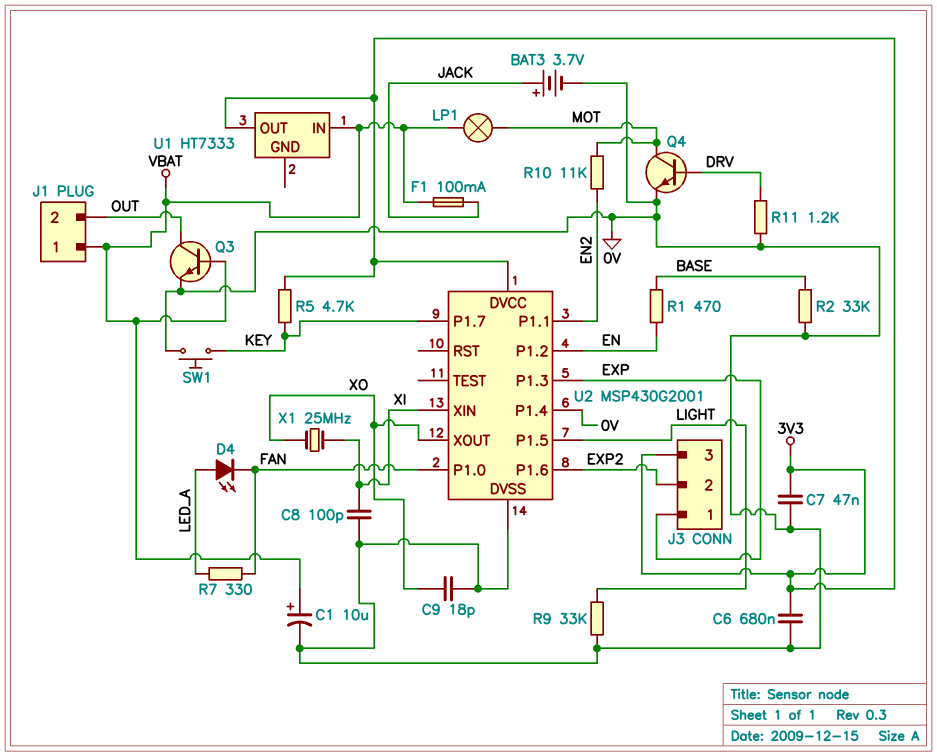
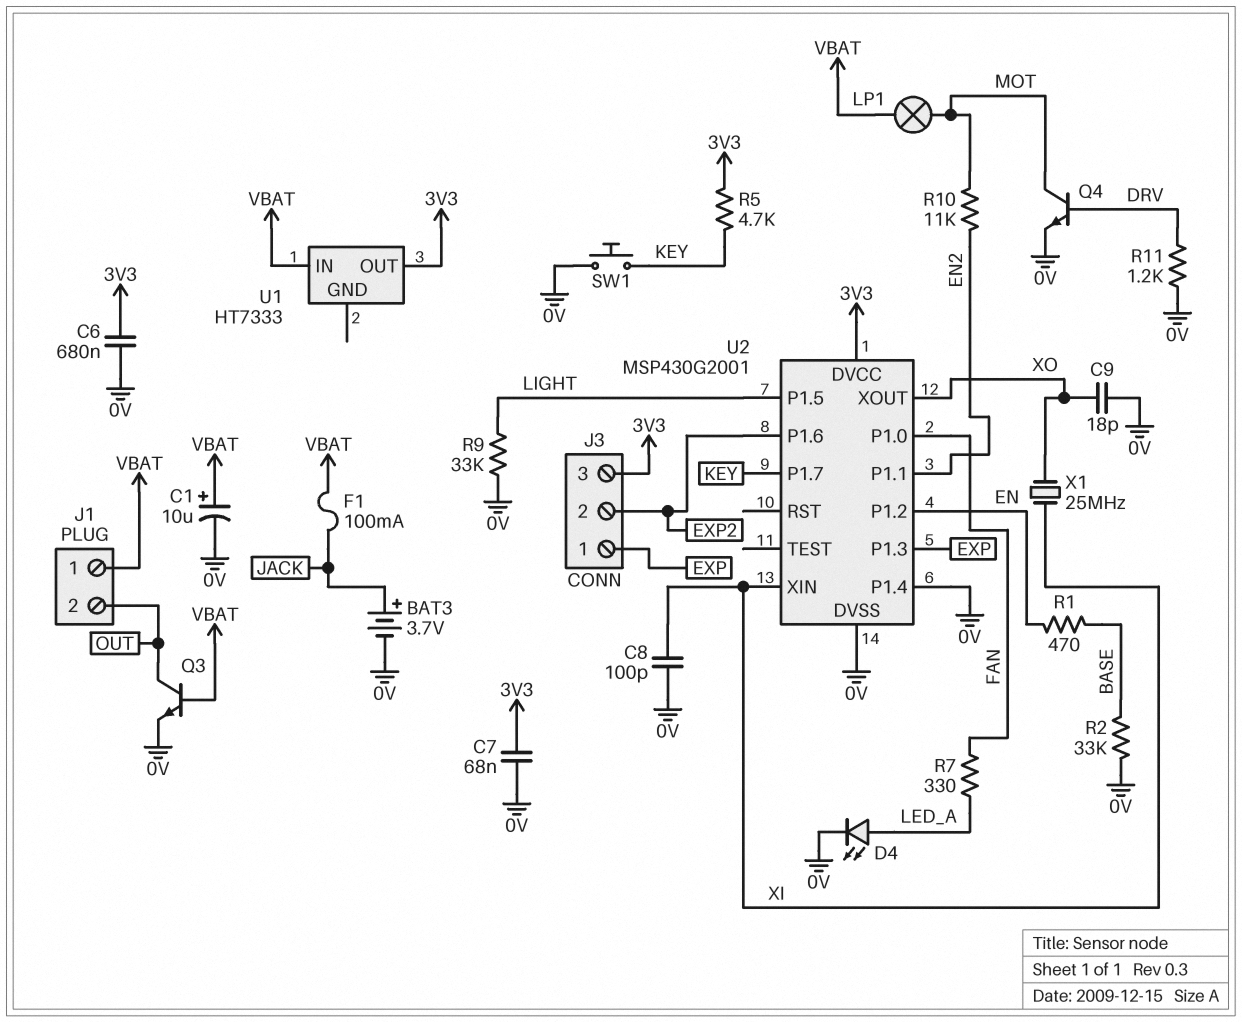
C7: 47nF (0V, 3V3) -> 68nF (0V, 3V3)
D4: LED (A LED_A, K FAN) -> LED (A LED_A, K 0V)

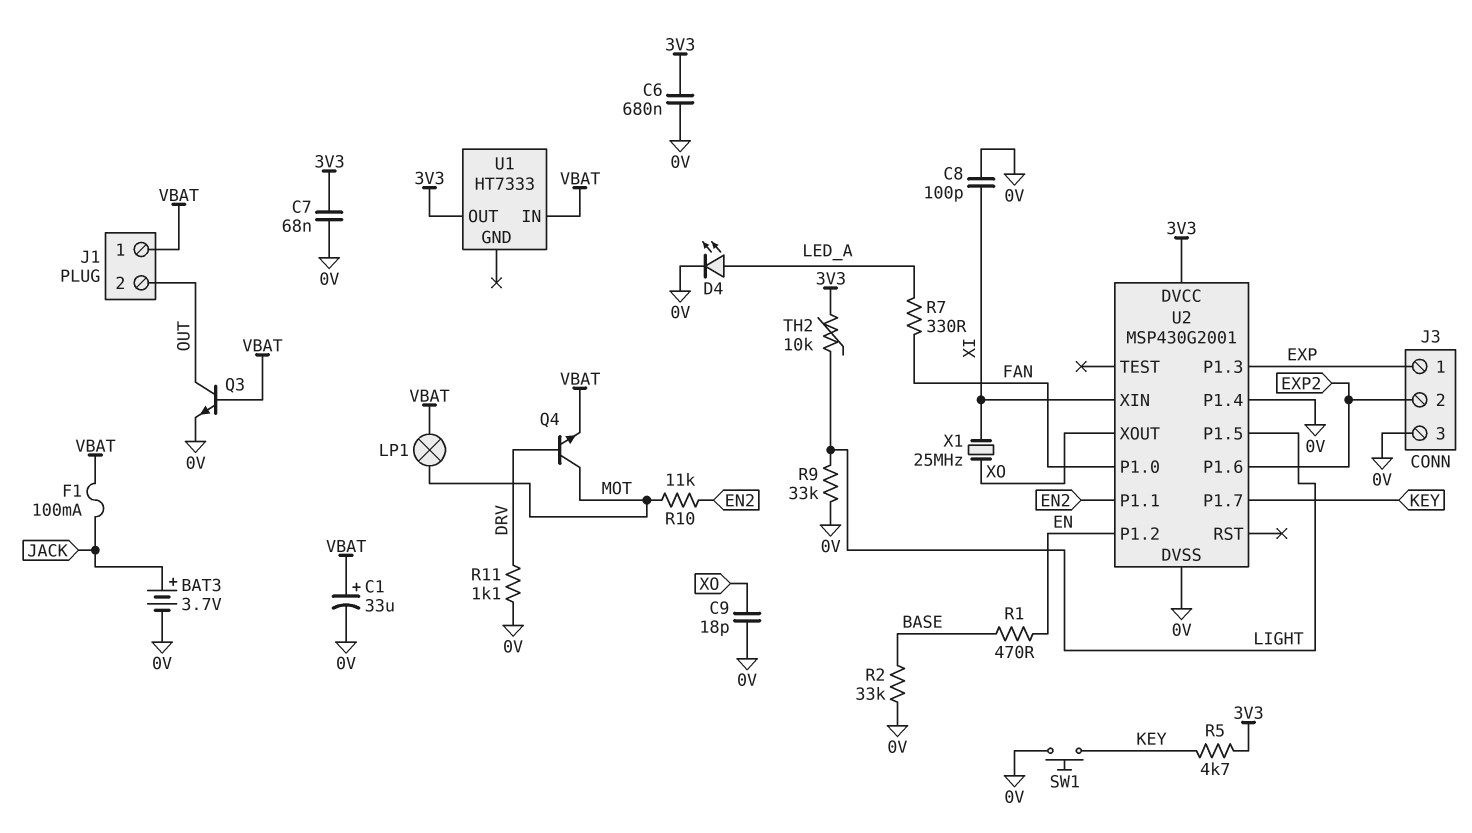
C1: 10uF (plus VBAT, minus 0V) -> 33uF (plus VBAT, minus 0V)
J3 pin 3: 3V3 -> 0V
Q4: NPN (B DRV, C MOT, E 0V) -> NPN (B DRV, C MOT, E VBAT)
R11: 1.2k (0V, DRV) -> 1.1k (0V, DRV)
TH2: none -> 10k (3V3, LIGHT)

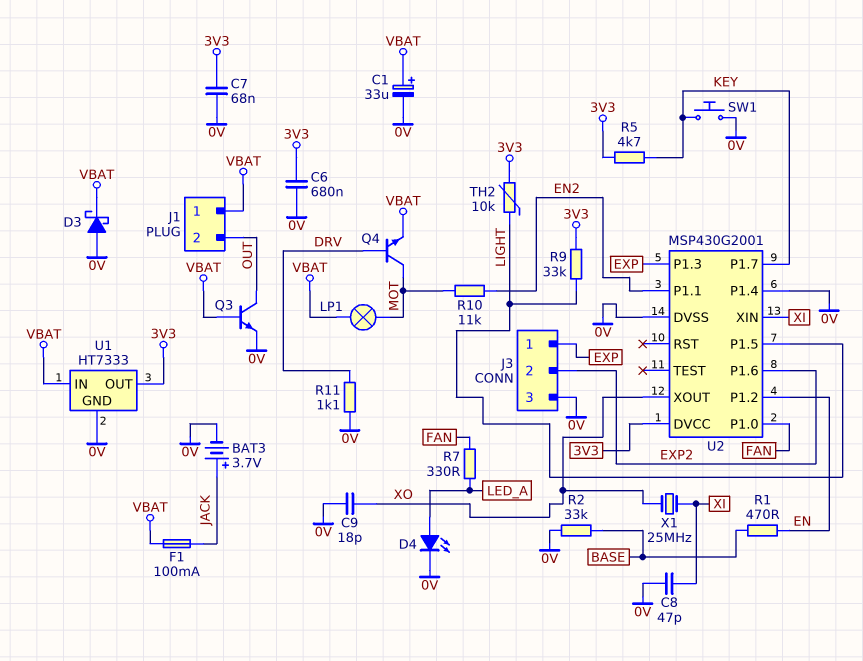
C8: 100pF (0V, XI) -> 47pF (0V, XI)
D3: none -> schottky (A 0V, K VBAT)
R9: 33k (0V, LIGHT) -> 33k (3V3, LIGHT)
U1 pin GND: none -> 0V

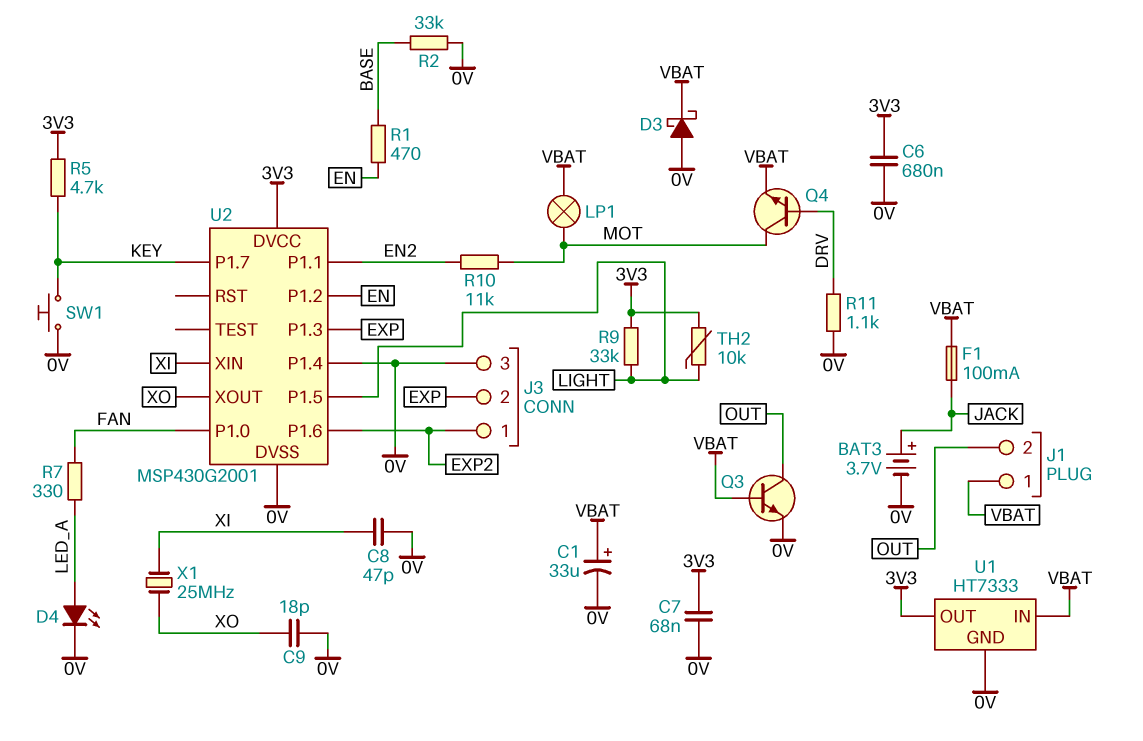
J3 pin 1: EXP -> EXP2
J3 pin 2: EXP2 -> EXP

